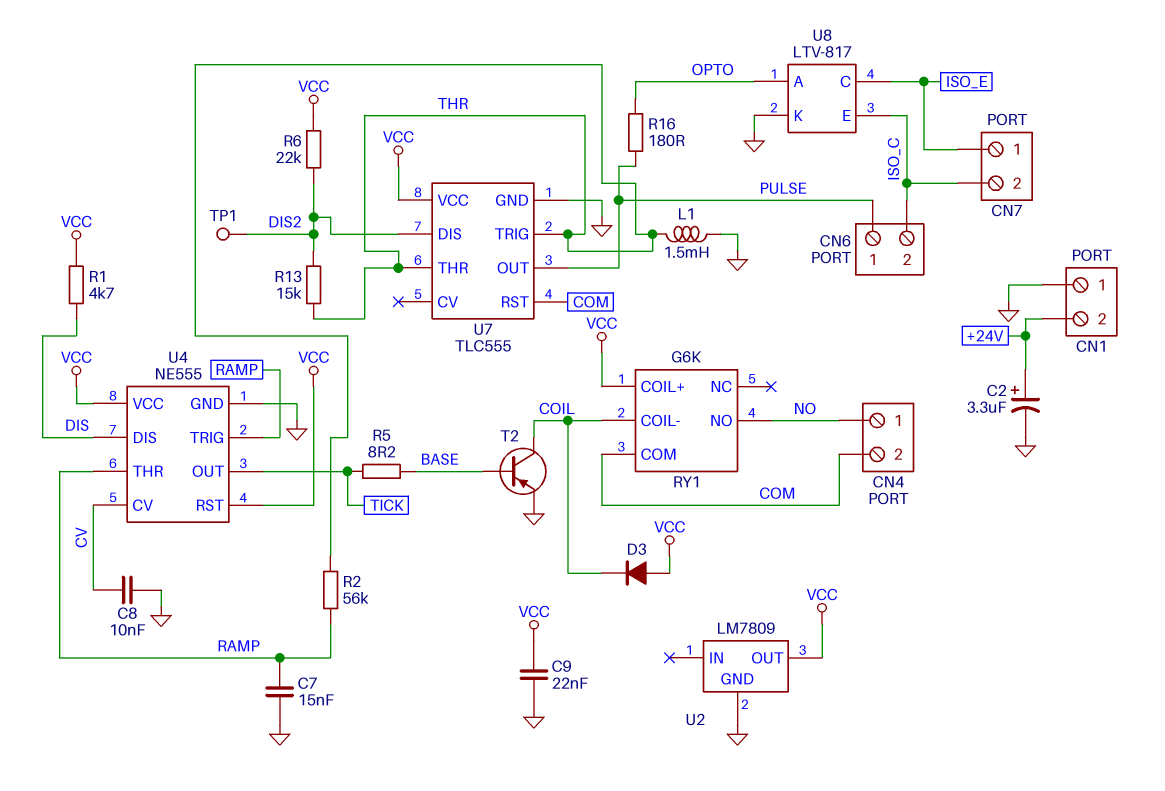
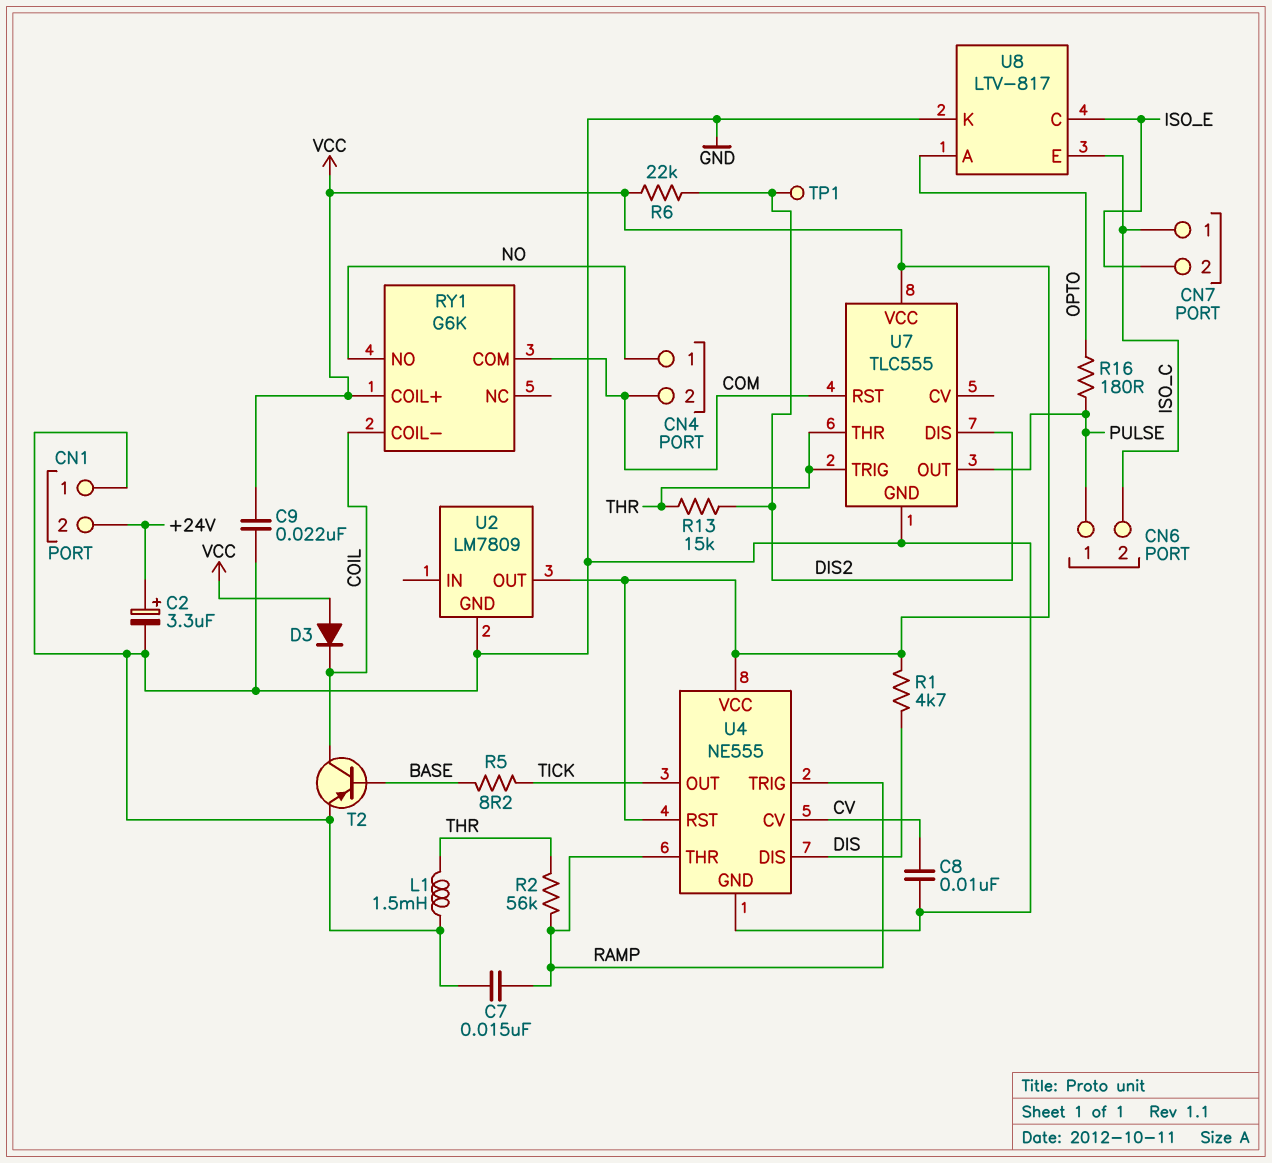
CN7 pin 1: ISO_E -> ISO_C
CN7 pin 2: ISO_C -> ISO_E

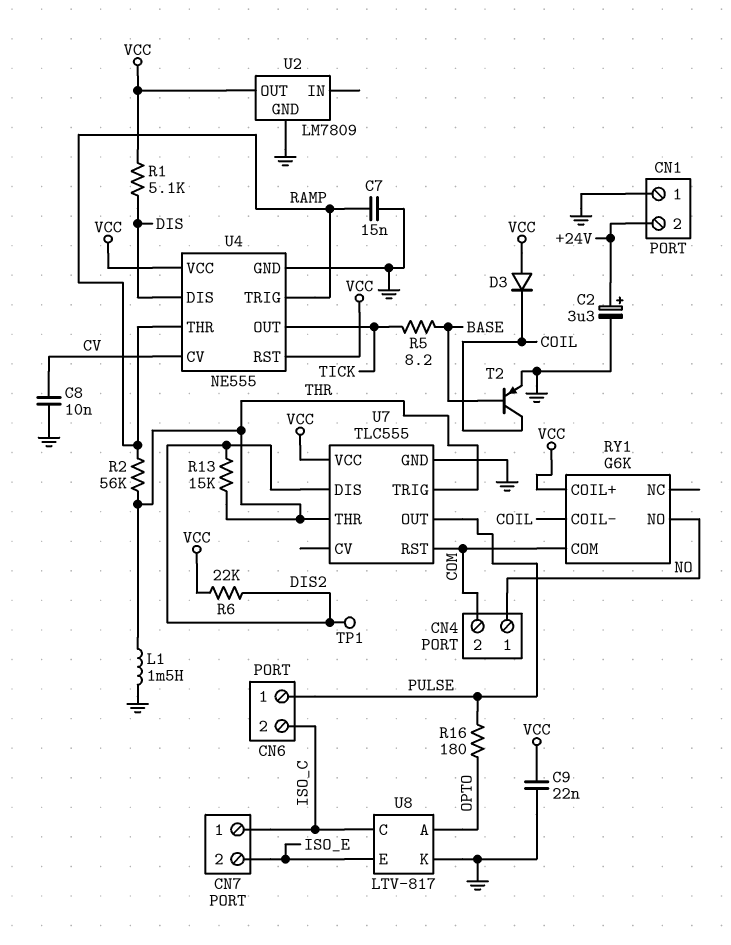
R1: 4.7k (DIS, VCC) -> 5.1k (DIS, VCC)
U8 pin C: ISO_E -> ISO_C
U8 pin E: ISO_C -> ISO_E

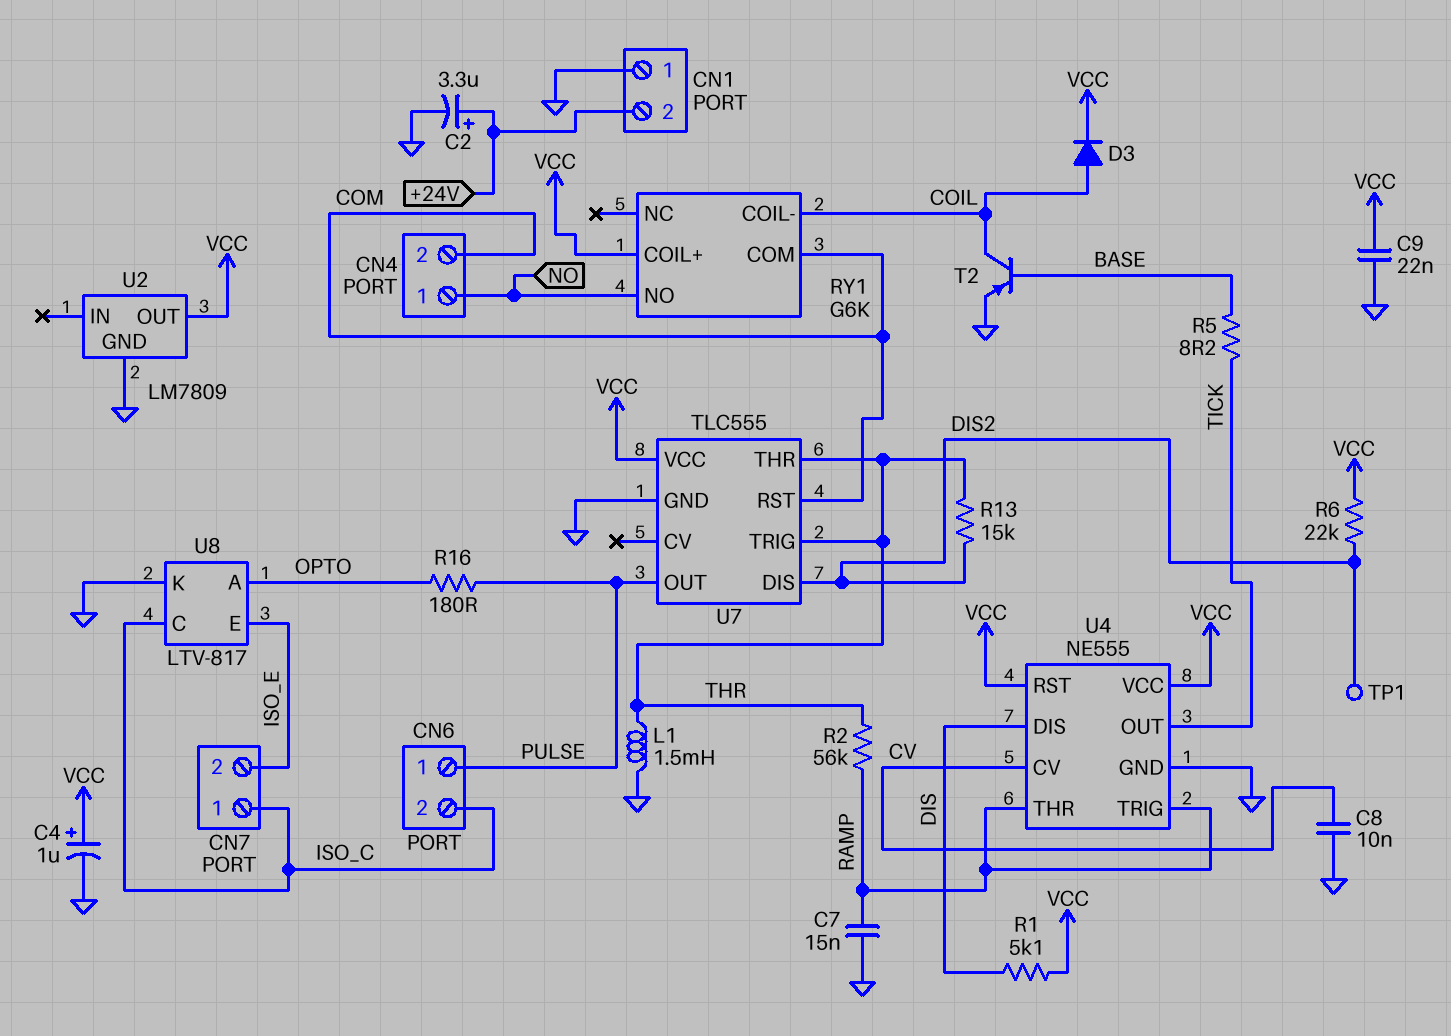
C4: none -> 1uF (plus VCC, minus GND)
D3: diode (A VCC, K COIL) -> diode (A COIL, K VCC)

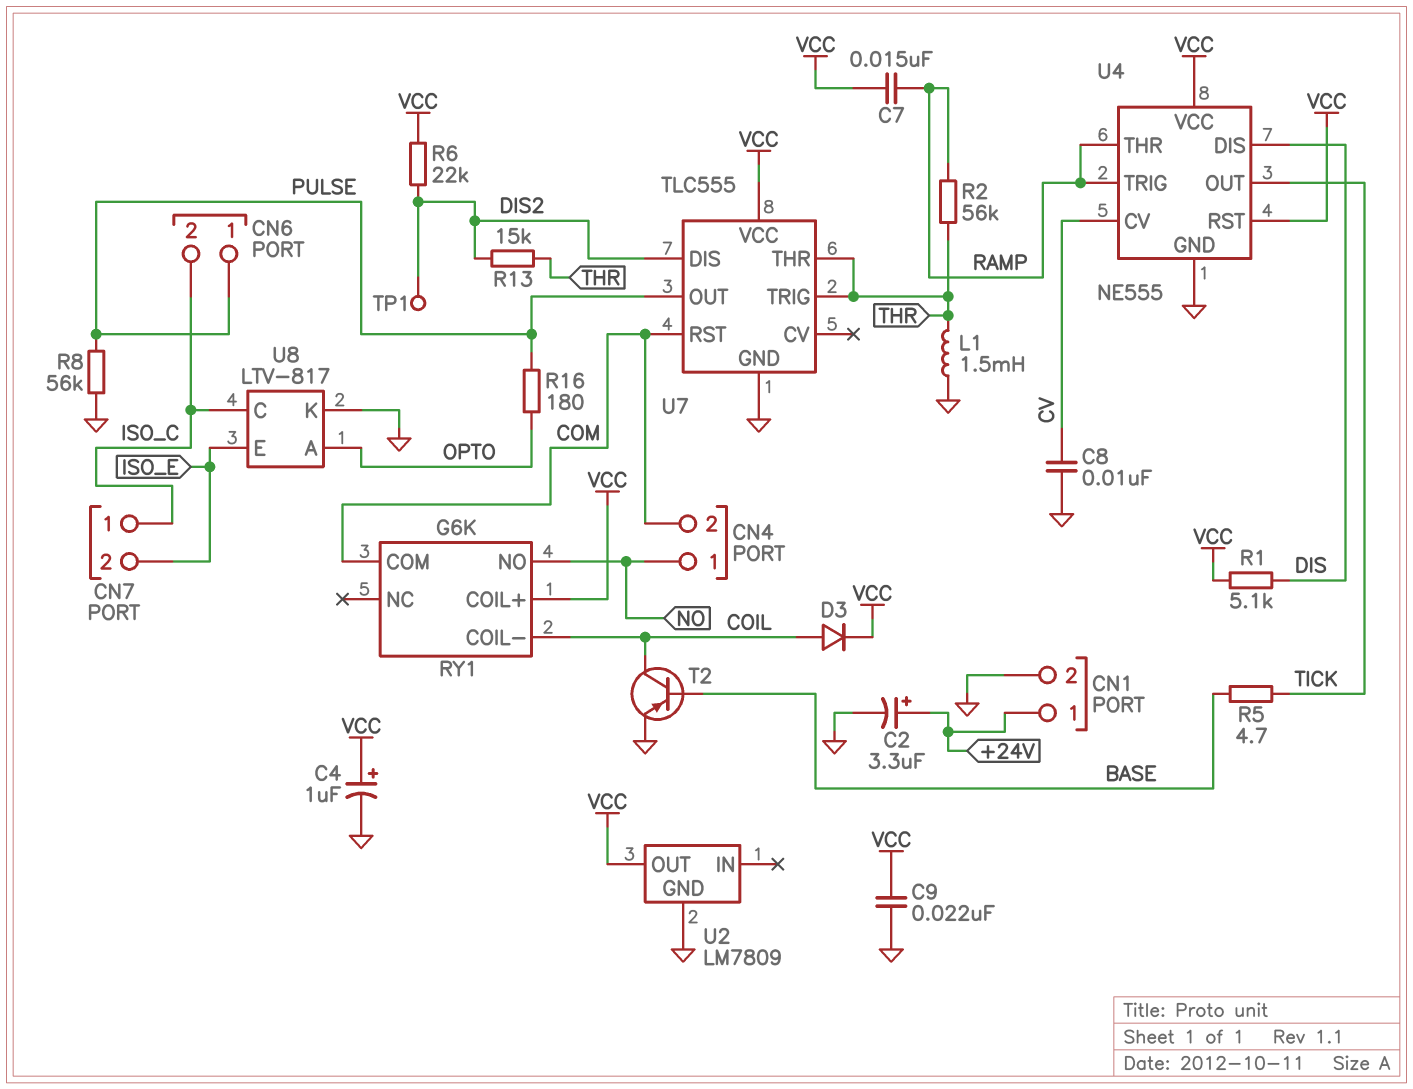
C7: 15nF (GND, RAMP) -> 15nF (RAMP, VCC)
CN1 pin 1: GND -> +24V
CN1 pin 2: +24V -> GND
R5: 8.2 (BASE, TICK) -> 4.7 (BASE, TICK)
R8: none -> 56k (GND, PULSE)

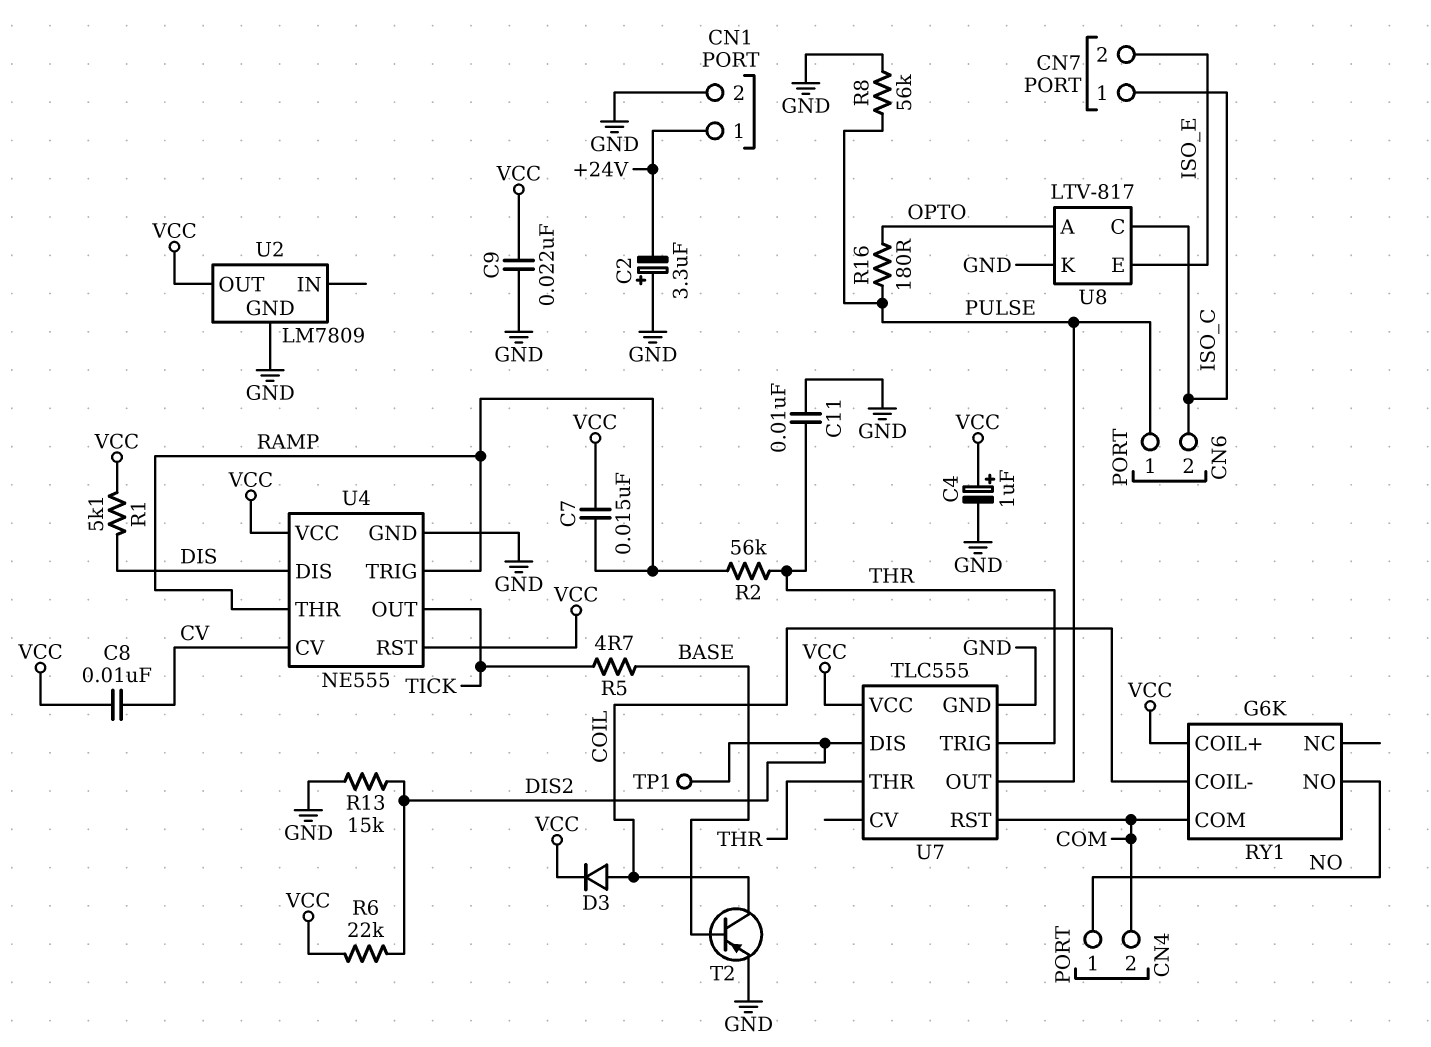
C2: 3.3uF (plus +24V, minus GND) -> 3.3uF (plus GND, minus +24V)
C8: 10nF (CV, GND) -> 10nF (CV, VCC)
C11: none -> 10nF (GND, THR)
L1: 1.5mH (GND, THR) -> none
R13: 15k (DIS2, THR) -> 15k (DIS2, GND)

